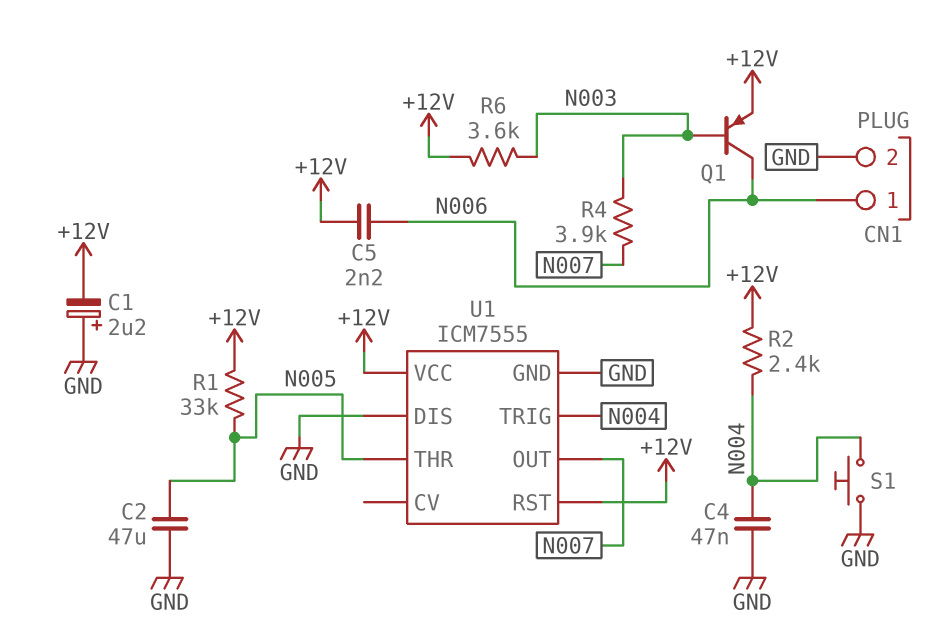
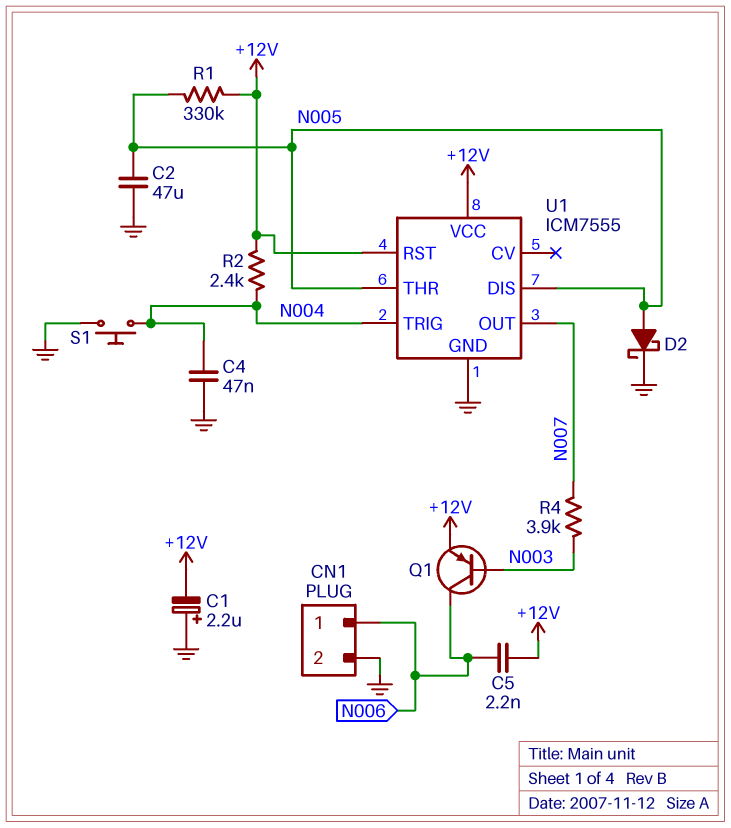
D2: none -> schottky (A N005, K GND)
R1: 33k (+12V, N005) -> 330k (+12V, N005)
R6: 3.6k (+12V, N003) -> none
U1 pin DIS: GND -> N005

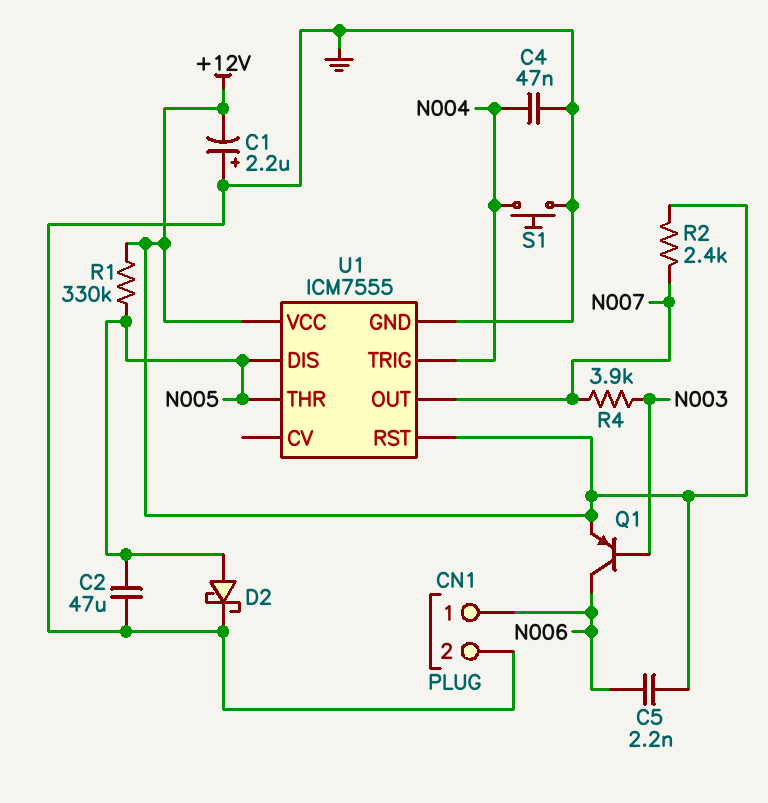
R2: 2.4k (+12V, N004) -> 2.4k (+12V, N007)

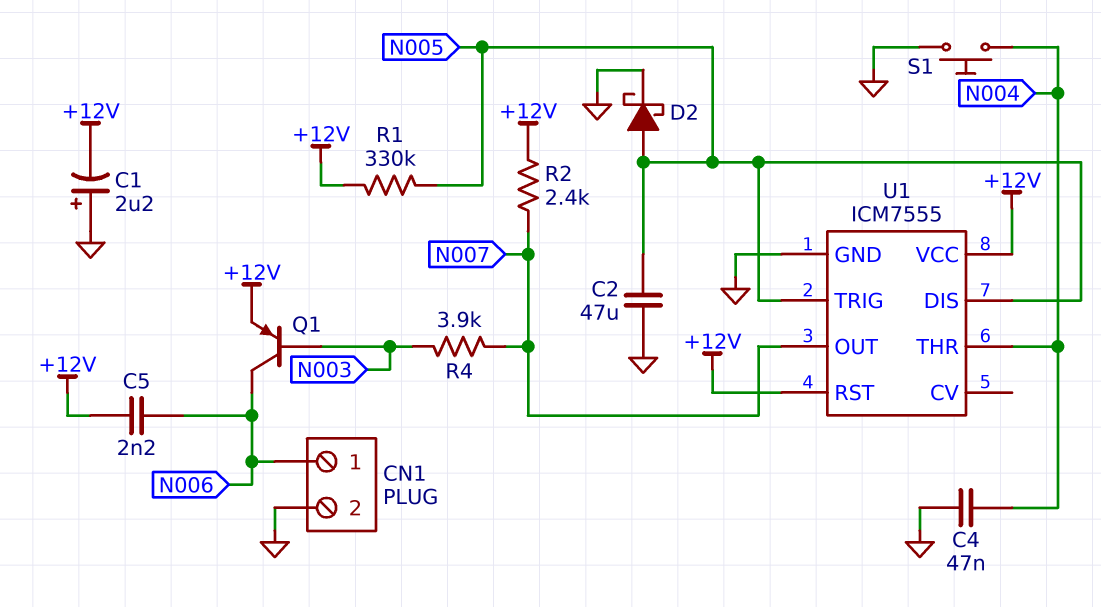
U1 pin THR: N005 -> N004
U1 pin TRIG: N004 -> N005

